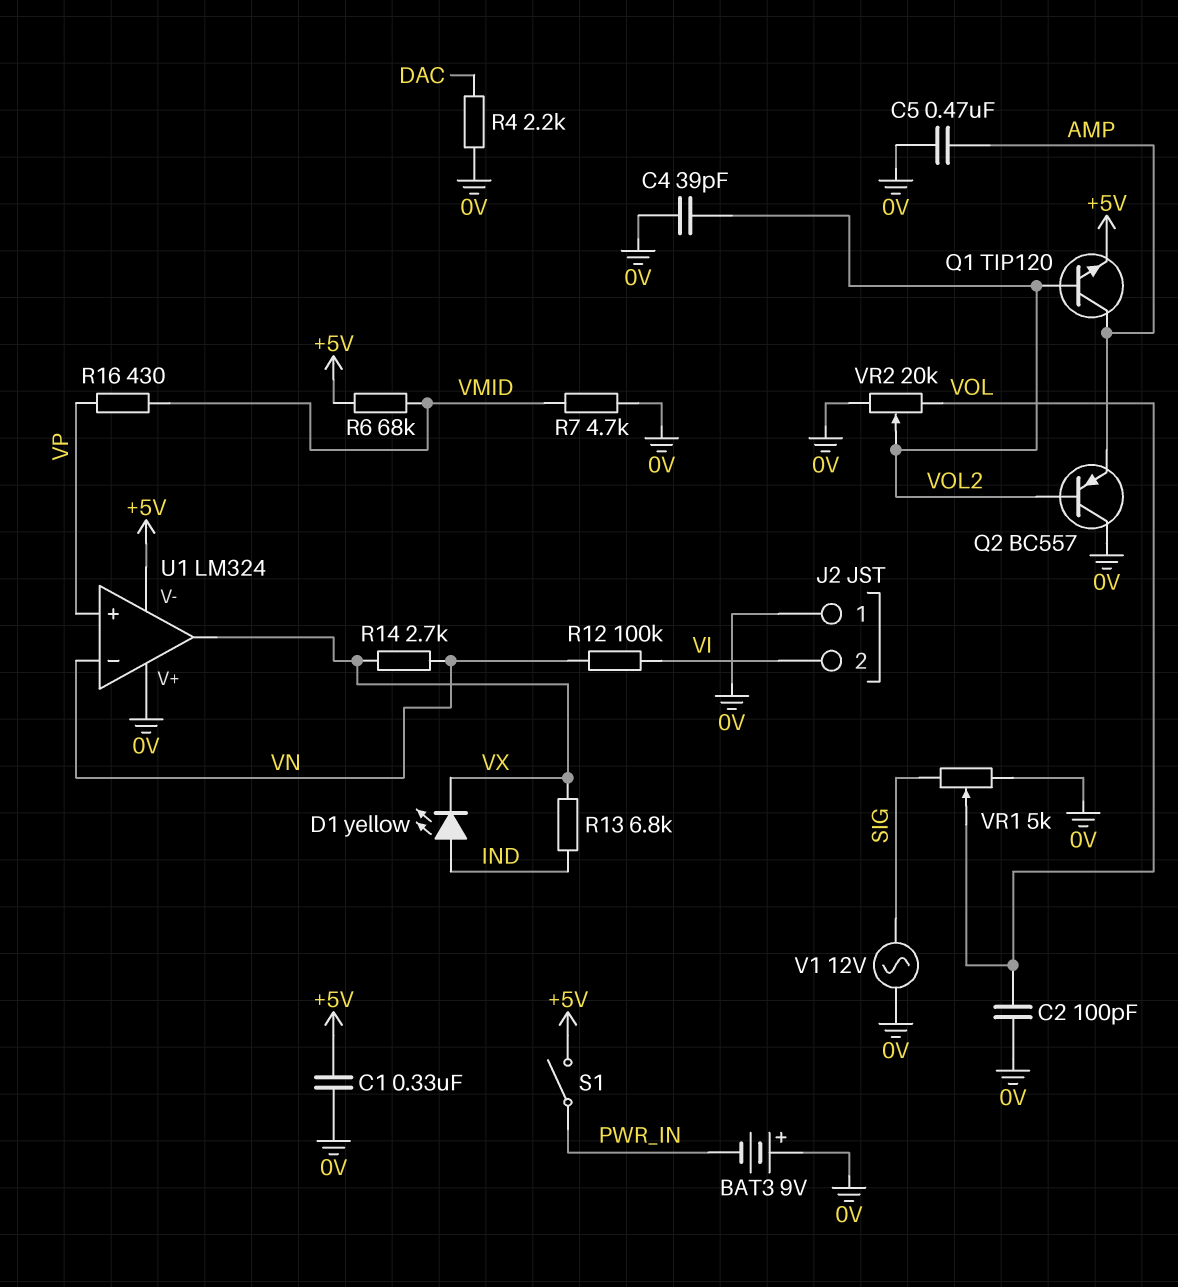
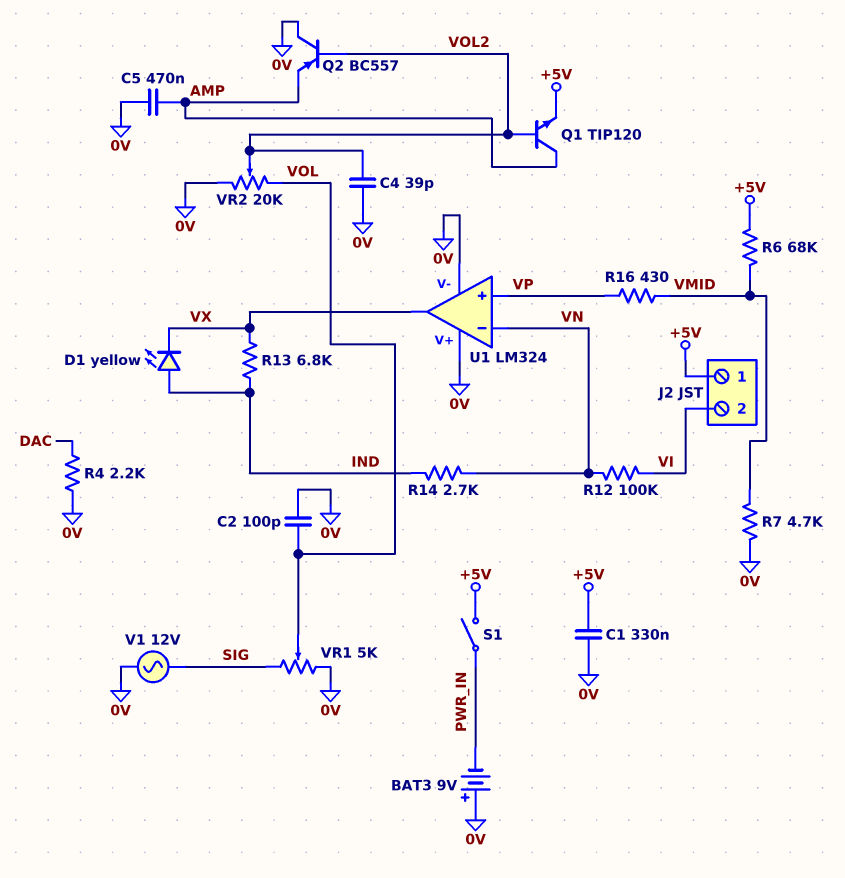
J2 pin 1: 0V -> +5V
R14: 2.7k (VN, VX) -> 2.7k (IND, VN)
U1 pin V-: +5V -> 0V

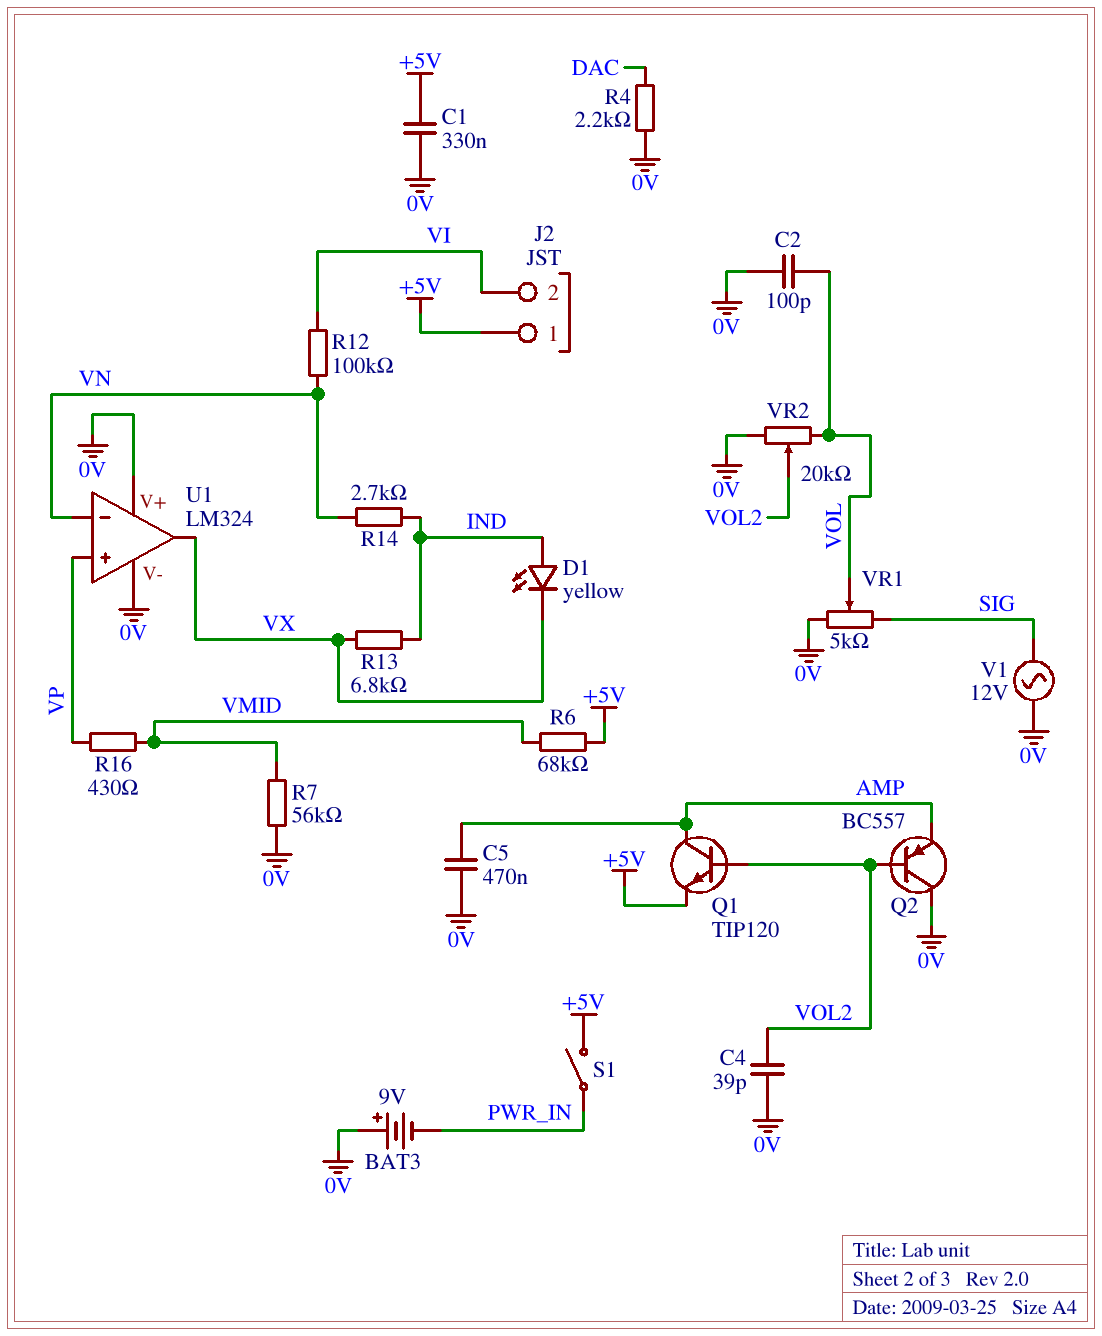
R7: 4.7k (0V, VMID) -> 56k (0V, VMID)

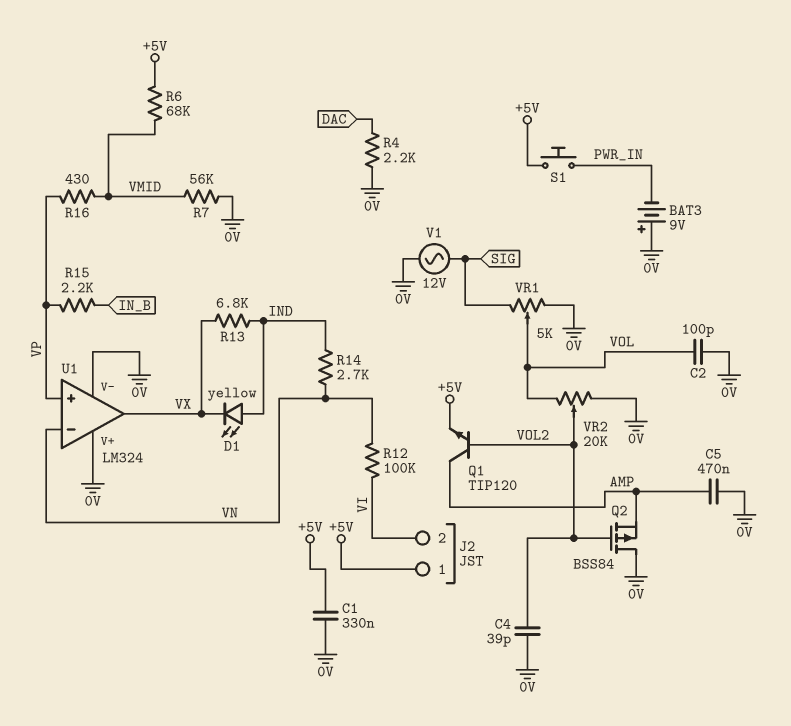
Q2: PNP BC557 (B VOL2, C 0V, E AMP) -> PMOS BSS84 (G VOL2, D 0V, S AMP)
R15: none -> 2.2k (IN_B, VP)
S1: switch (+5V, PWR_IN) -> button (+5V, PWR_IN)

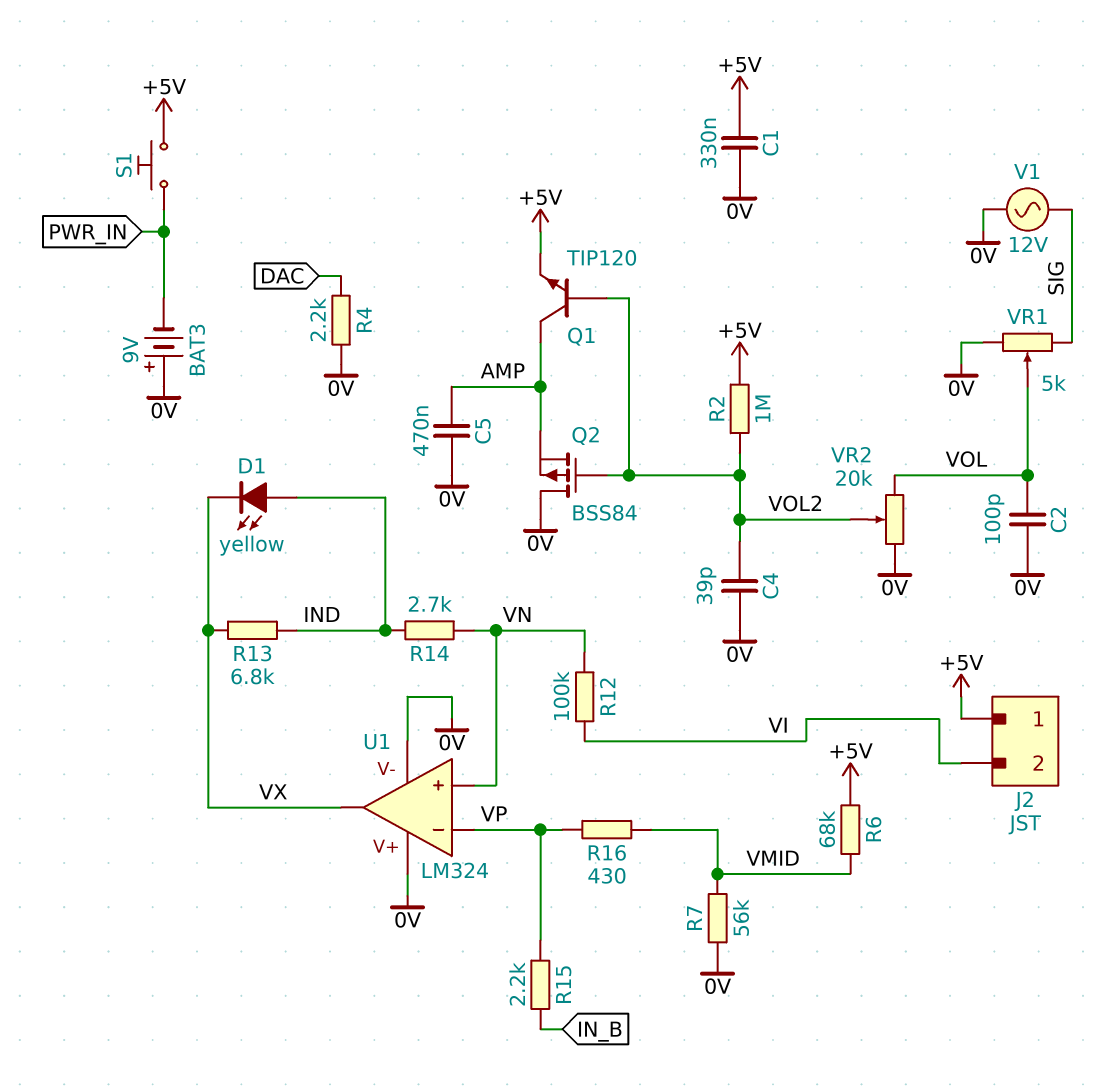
R2: none -> 1M (+5V, VOL2)
U1 pin in+: VP -> VN
U1 pin in-: VN -> VP

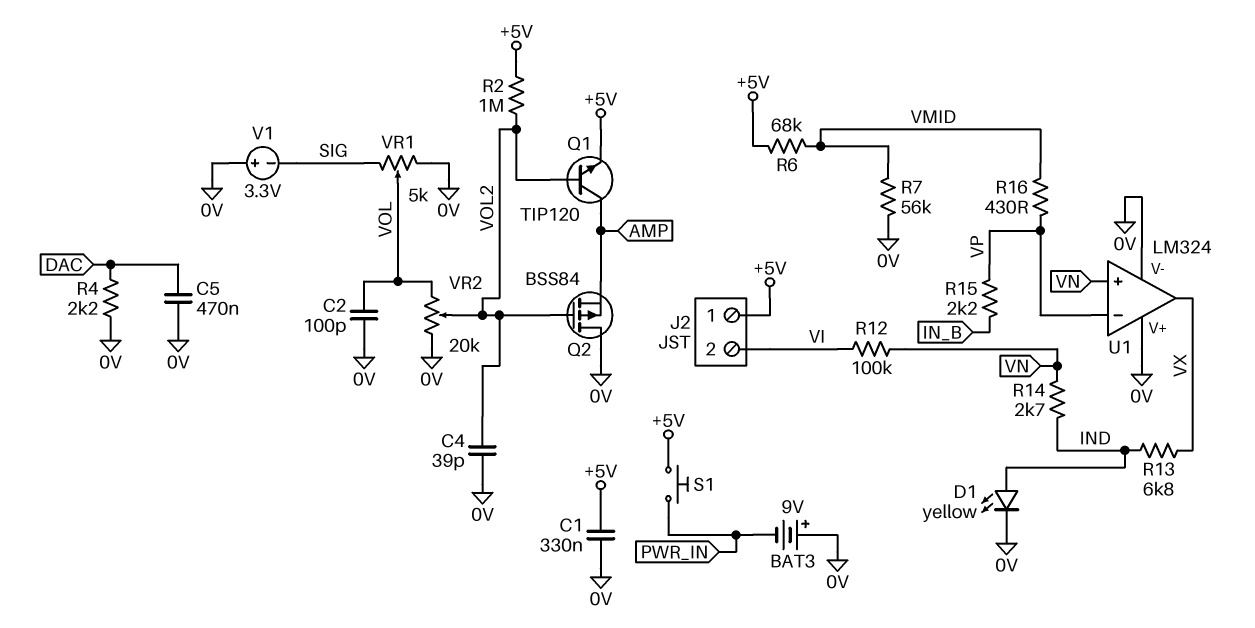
C5: 470nF (0V, AMP) -> 470nF (0V, DAC)
D1: LED yellow (A IND, K VX) -> LED yellow (A IND, K 0V)
V1: AC 12V (0V, SIG) -> 3.3V (plus 0V, minus SIG)

